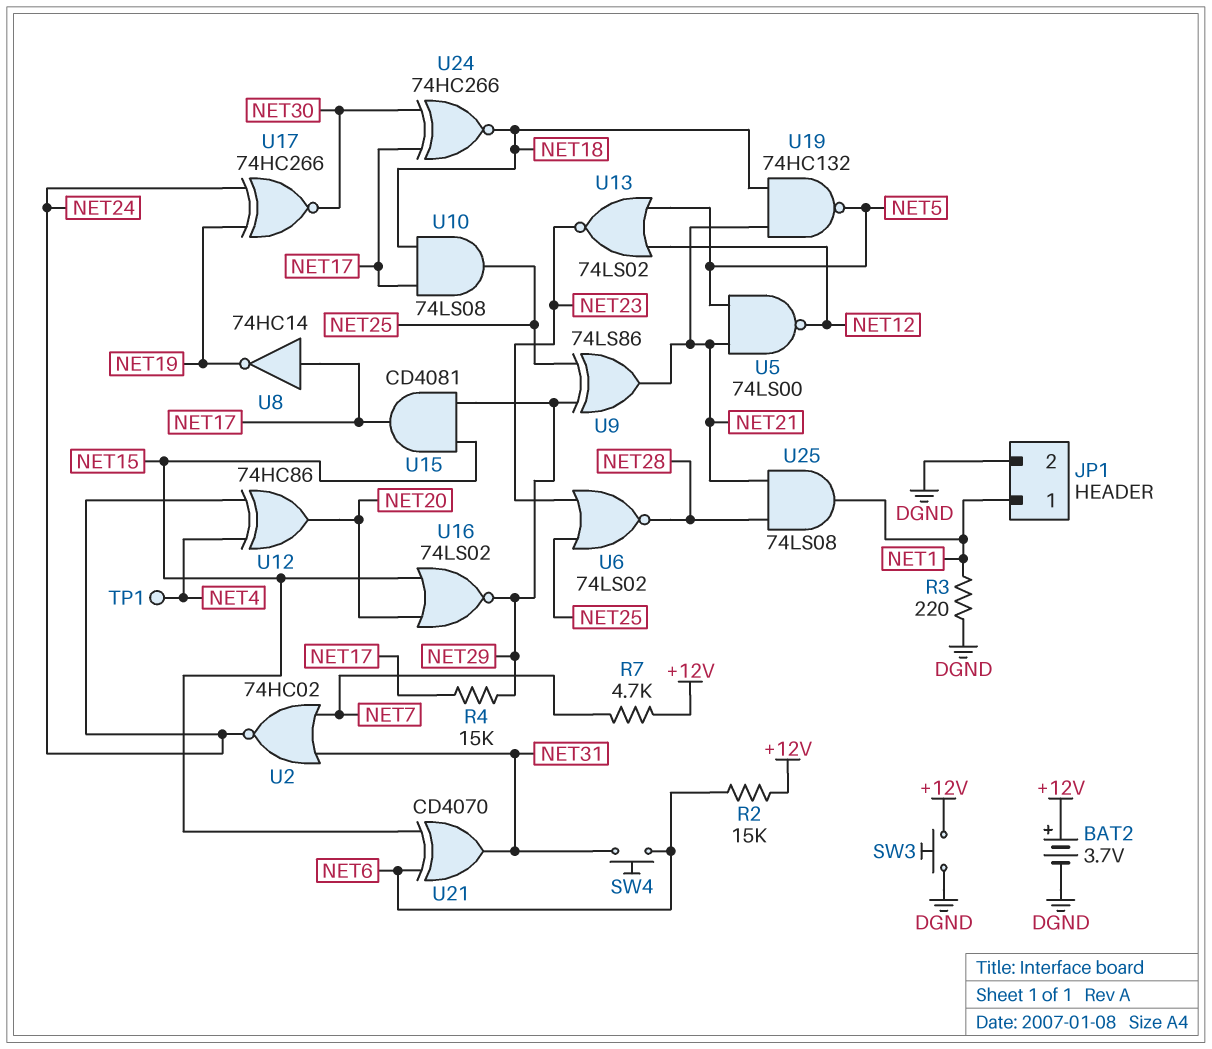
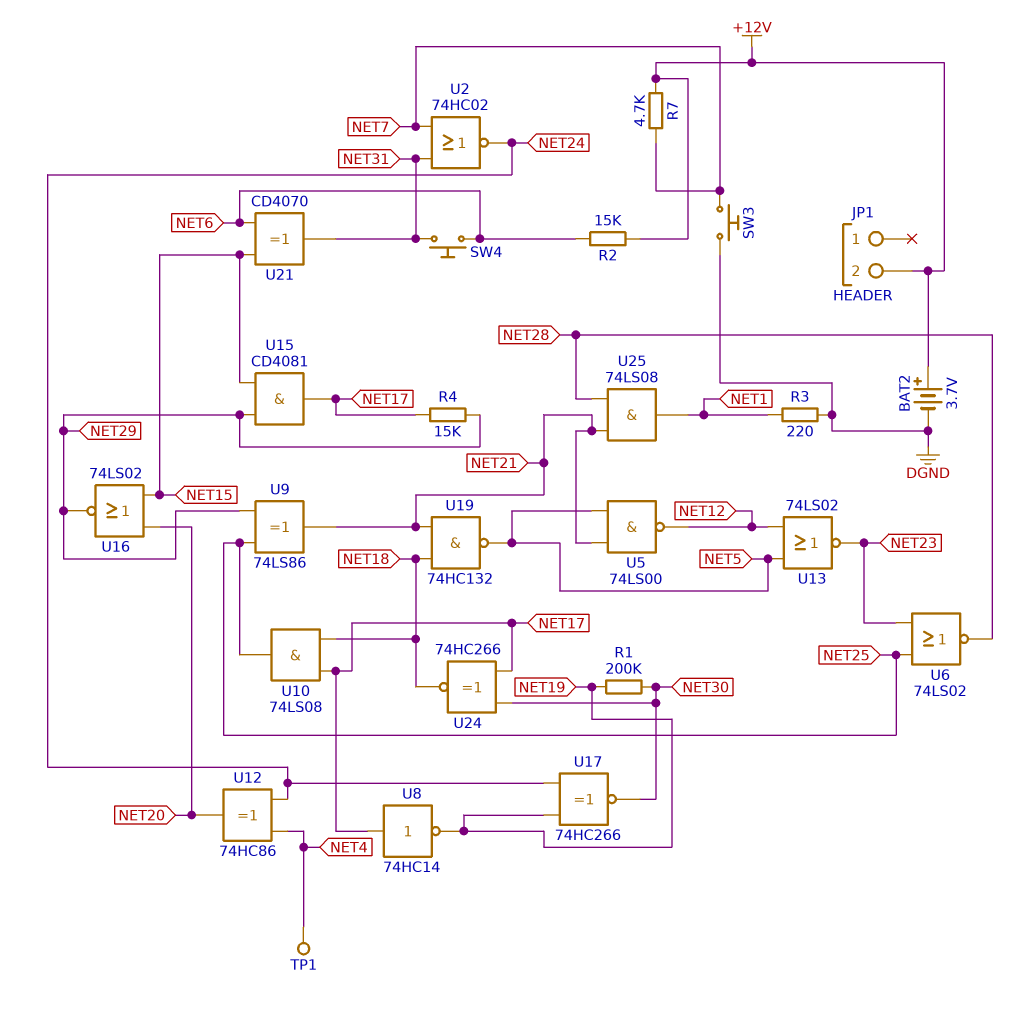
JP1 pin 1: NET1 -> none
JP1 pin 2: DGND -> +12V
R1: none -> 200k (NET19, NET30)
SW3: button (+12V, DGND) -> button (DGND, NET7)

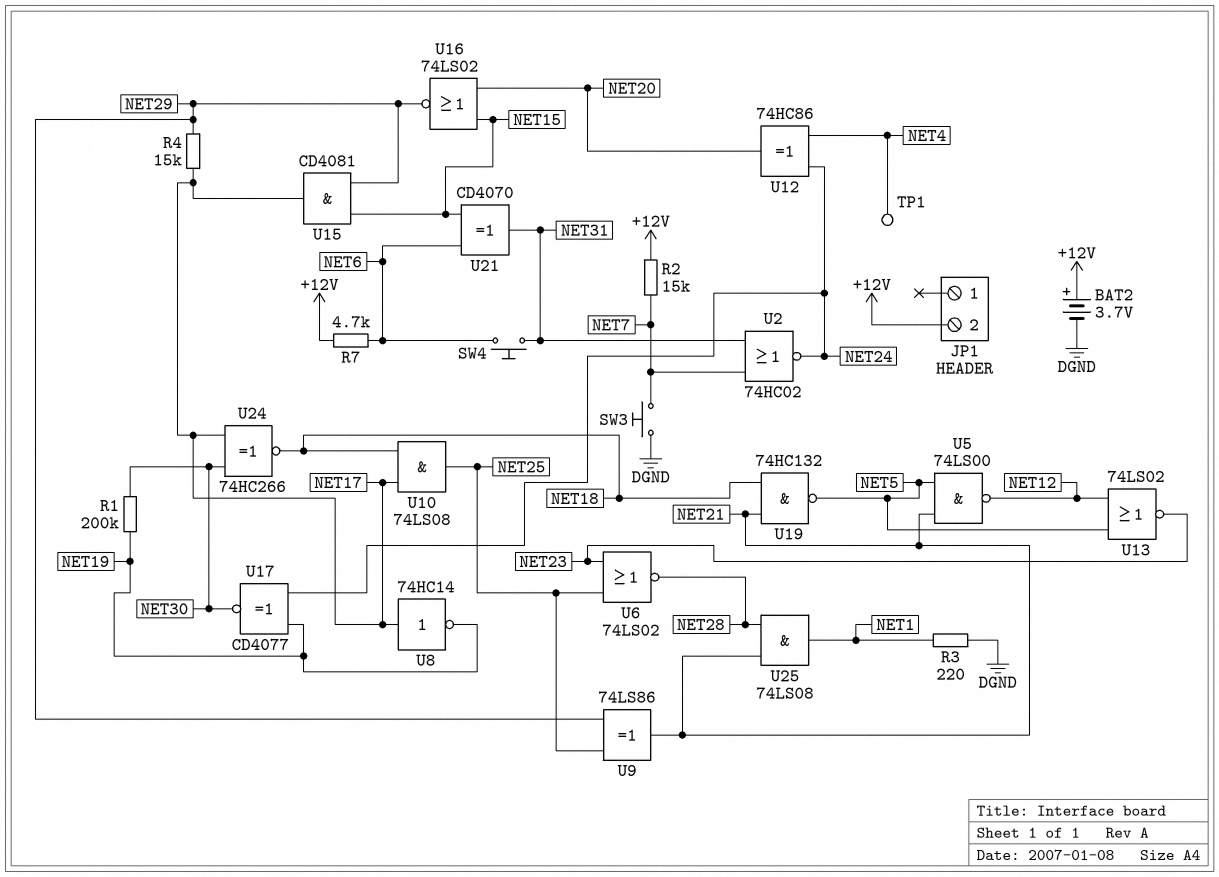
R2: 15k (+12V, NET6) -> 15k (+12V, NET7)
R7: 4.7k (+12V, NET7) -> 4.7k (+12V, NET6)
U17: XNOR 74HC266 (in NET19, in NET24, out NET30) -> XNOR CD4077 (in NET19, in NET24, out NET30)

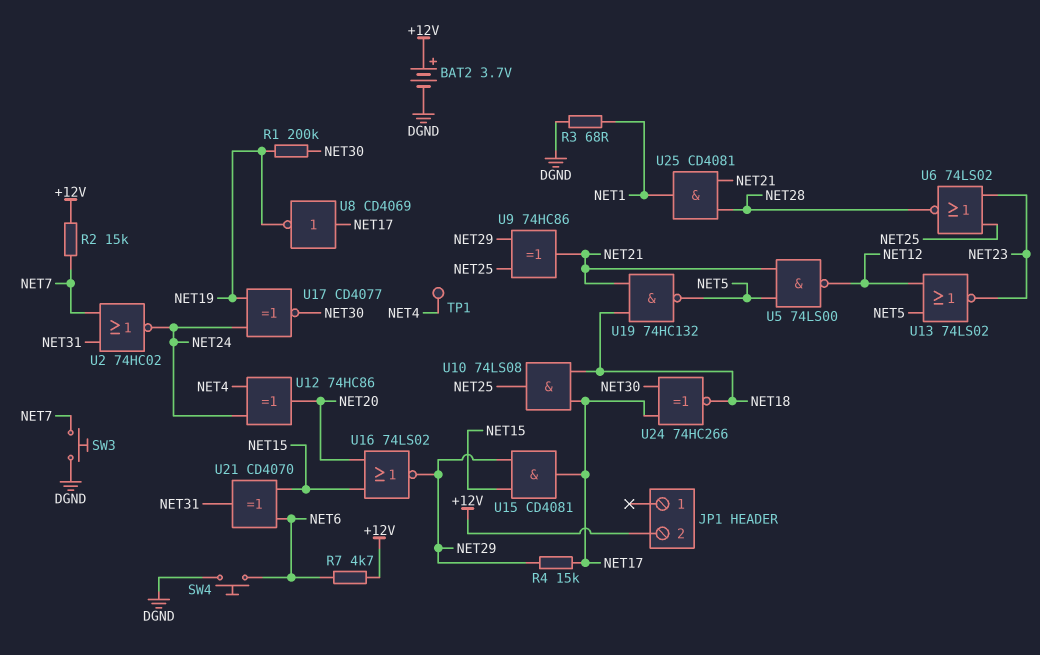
R3: 220 (DGND, NET1) -> 68 (DGND, NET1)
SW4: button (NET6, NET31) -> button (DGND, NET6)
U8: NOT 74HC14 (in NET17, out NET19) -> NOT CD4069 (in NET17, out NET19)
U9: XOR 74LS86 (in NET25, in NET29, out NET21) -> XOR 74HC86 (in NET25, in NET29, out NET21)
U25: AND 74LS08 (in NET21, in NET28, out NET1) -> AND CD4081 (in NET21, in NET28, out NET1)

